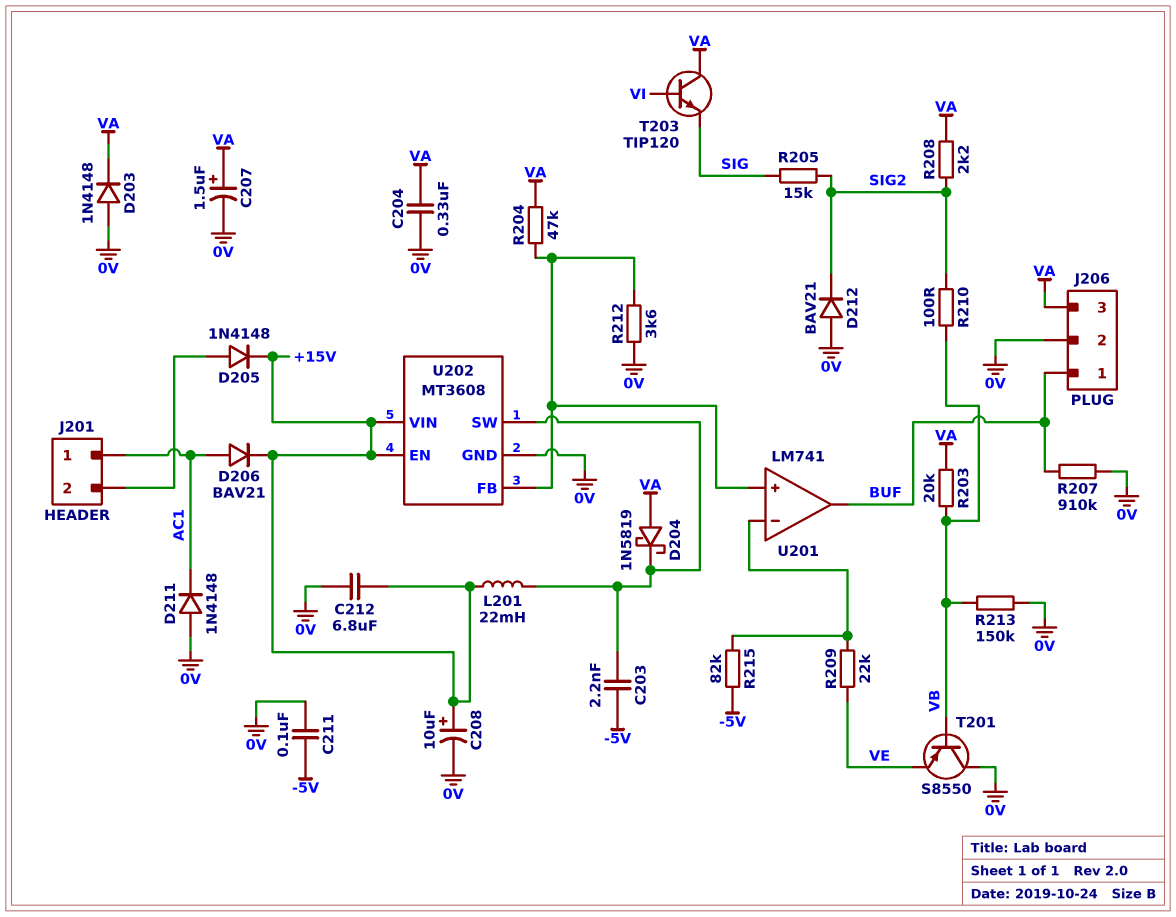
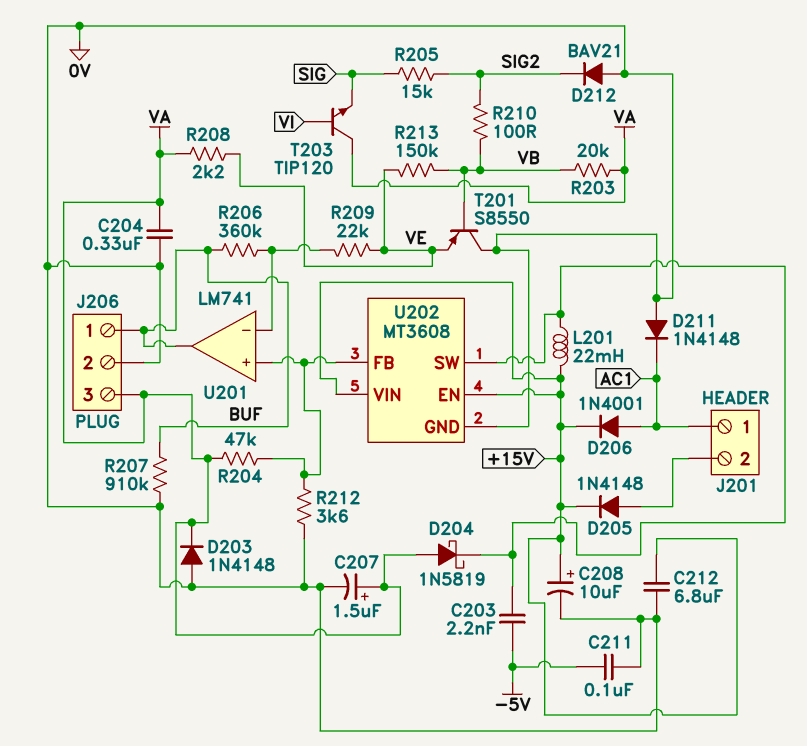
D206: diode BAV21 (A AC1, K +15V) -> diode 1N4001 (A AC1, K +15V)
R206: none -> 360k (BUF, U201/in-)
R208: 2.2k (SIG2, VA) -> 2.2k (VA, VE)
R213: 150k (0V, VB) -> 150k (VB, VE)
R215: 82k (-5V, U201/in-) -> none

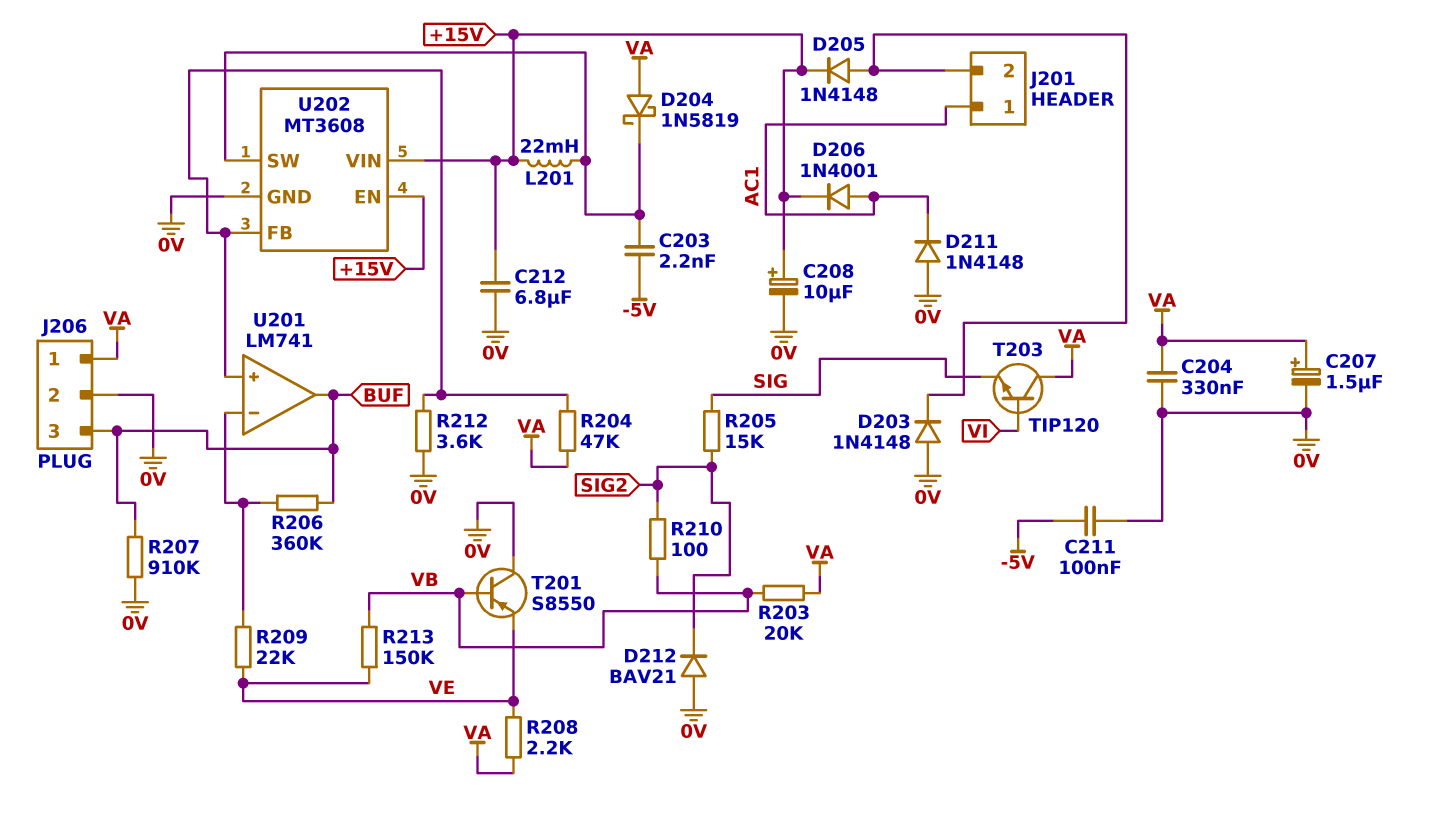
D203: diode 1N4148 (A 0V, K VA) -> diode 1N4148 (A 0V, K J201/2)
J206 pin 1: BUF -> VA
J206 pin 3: VA -> BUF

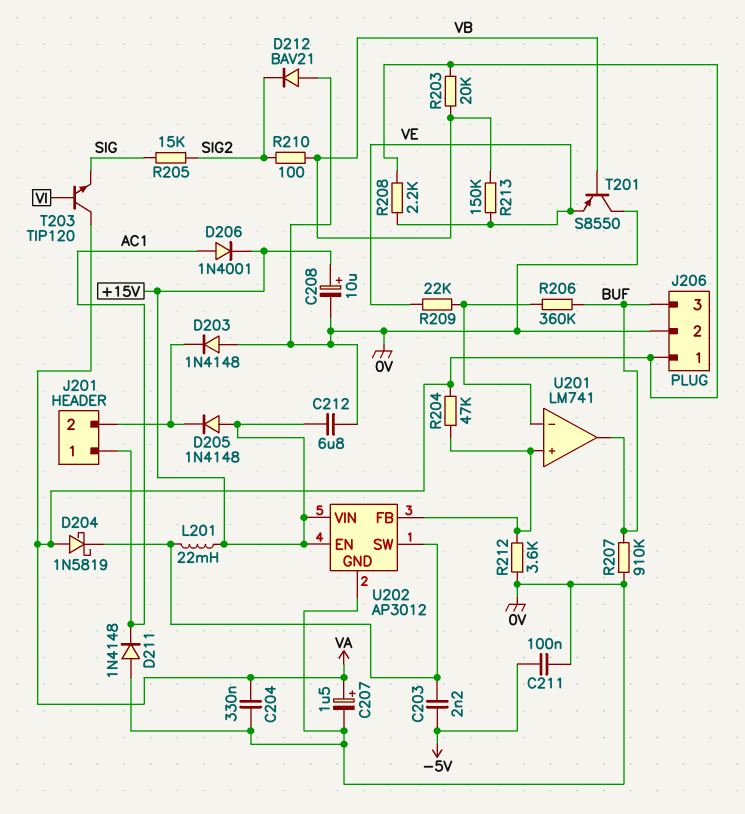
D205: diode 1N4148 (A J201/2, K +15V) -> diode 1N4148 (A +15V, K J201/2)
U202: MT3608 -> AP3012

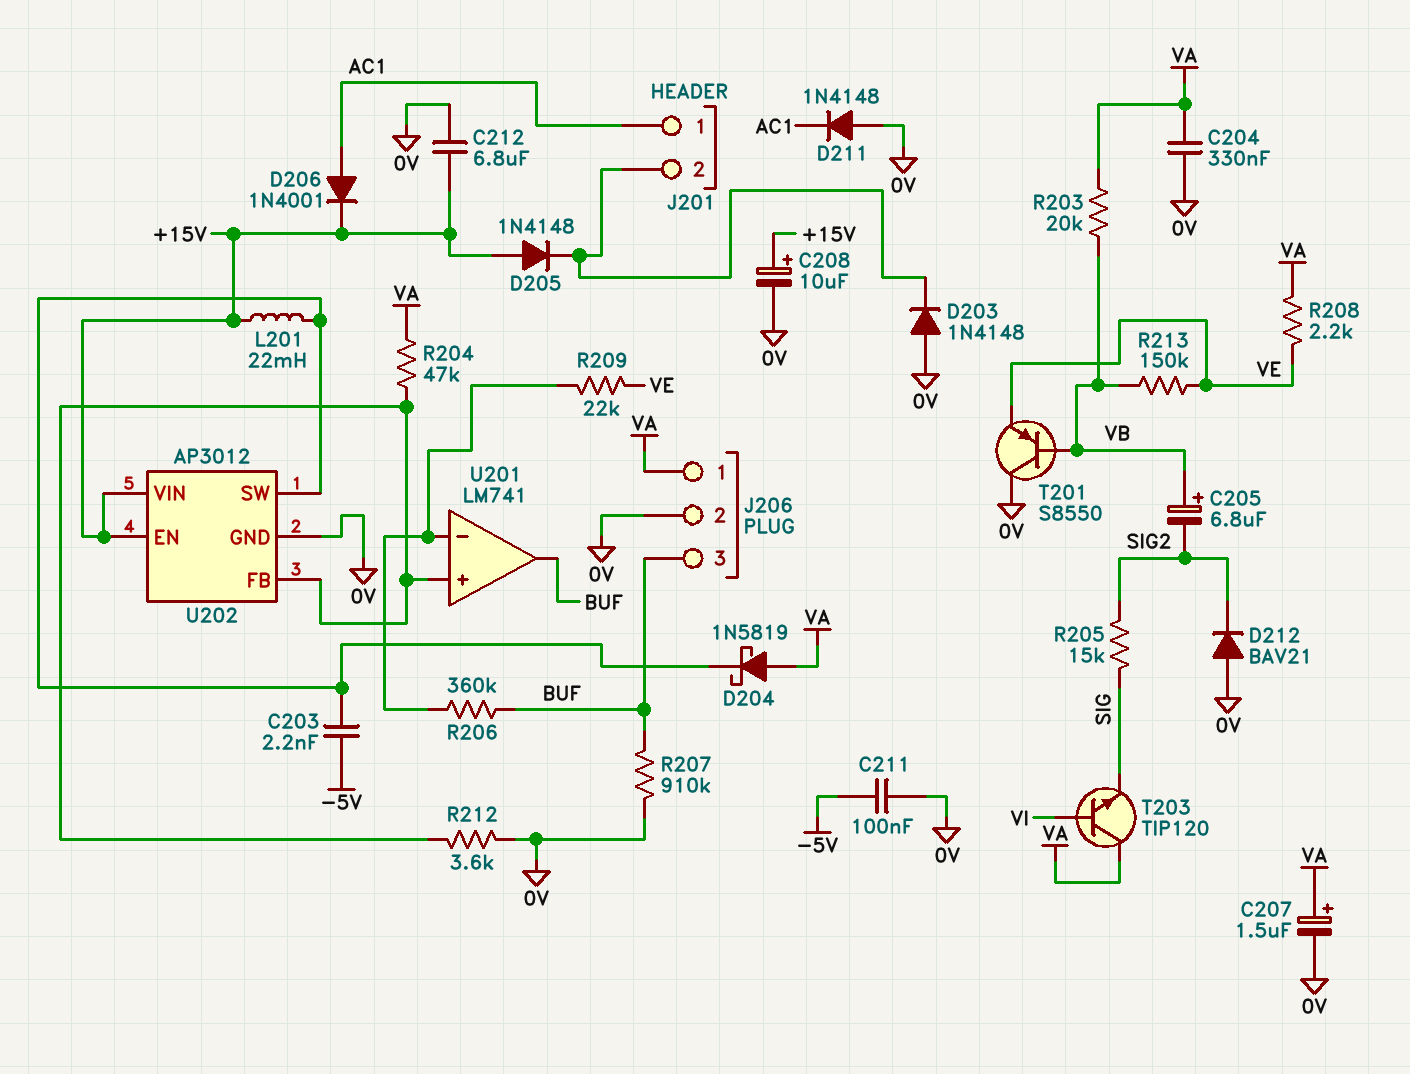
C205: none -> 6.8uF (plus VB, minus SIG2)
R210: 100 (SIG2, VB) -> none

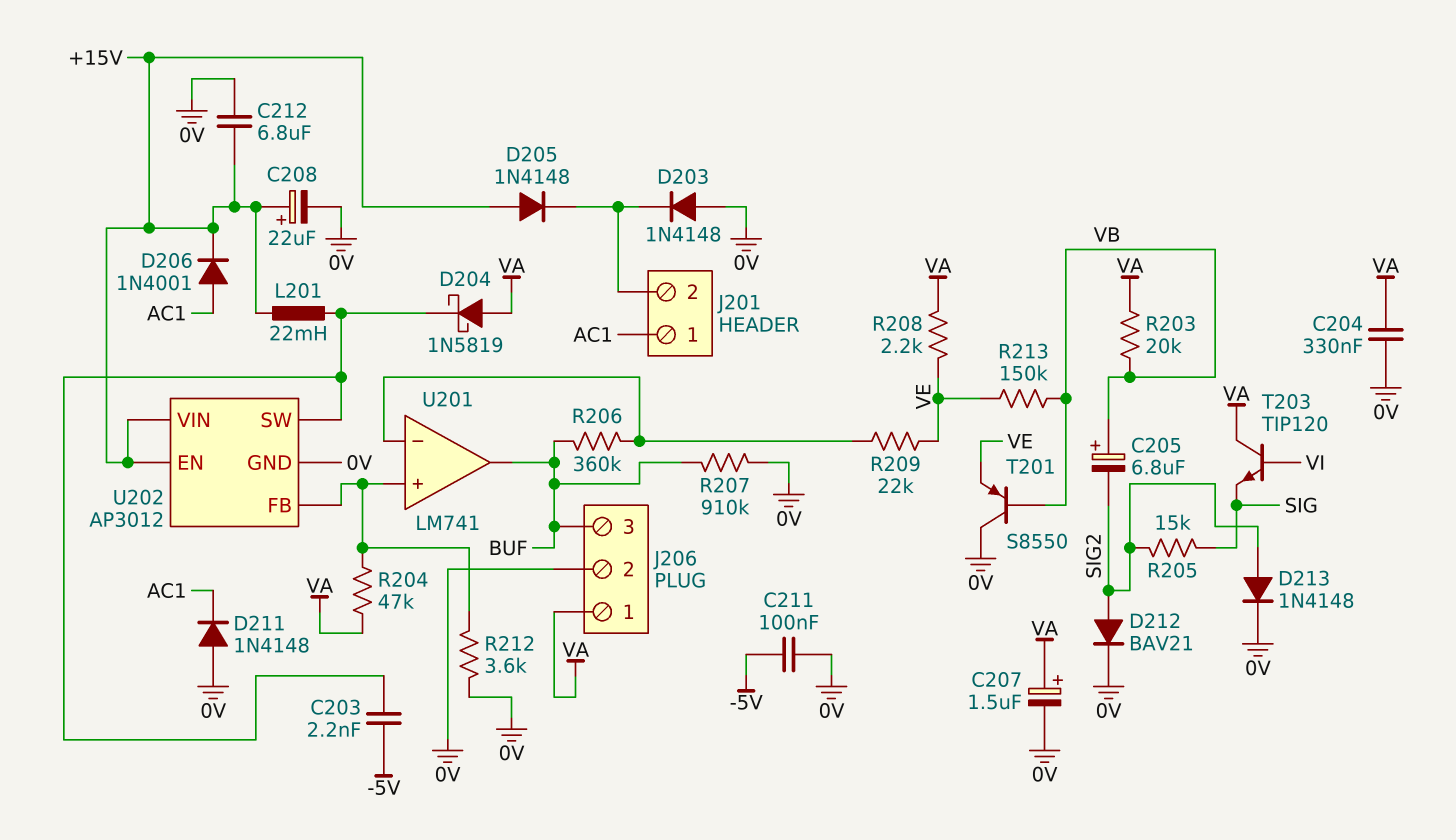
C208: 10uF (plus +15V, minus 0V) -> 22uF (plus +15V, minus 0V)
D212: diode BAV21 (A 0V, K SIG2) -> diode BAV21 (A SIG2, K 0V)
D213: none -> diode 1N4148 (A SIG2, K 0V)

